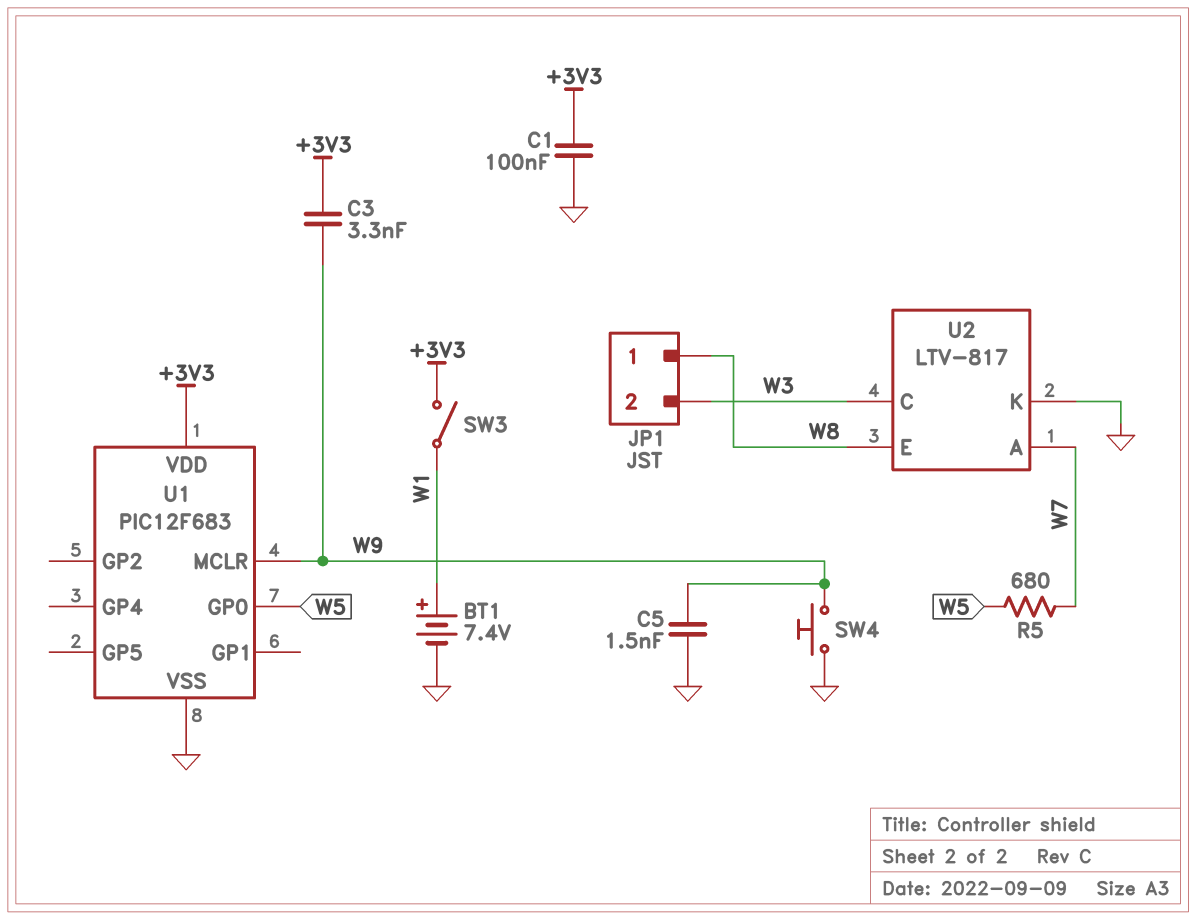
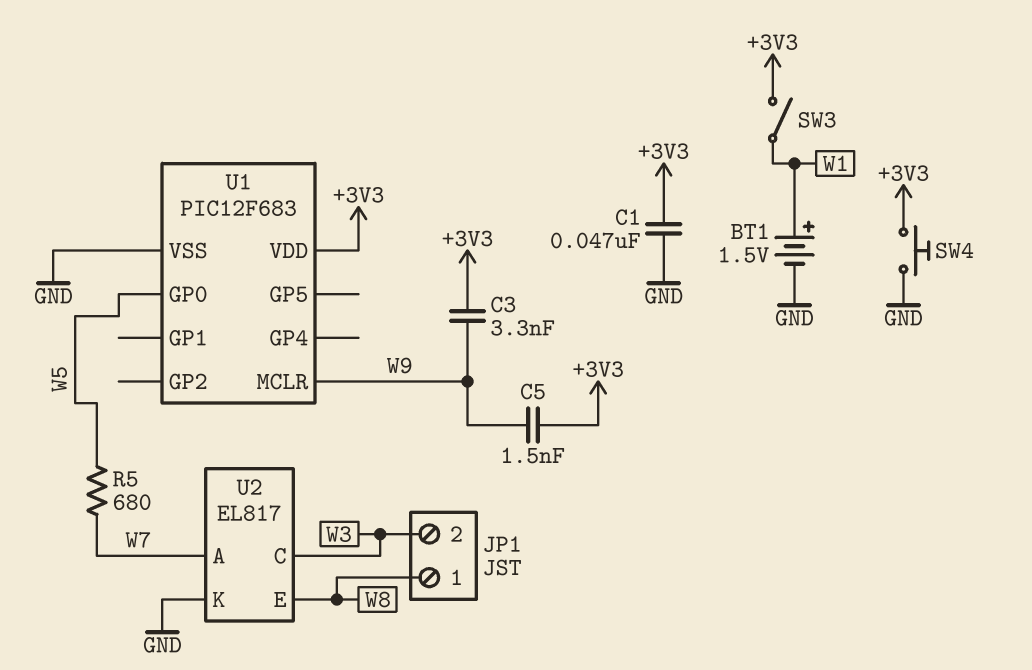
BT1: 7.4V (plus W1, minus GND) -> 1.5V (plus W1, minus GND)
C1: 100nF (+3V3, GND) -> 47nF (+3V3, GND)
C5: 1.5nF (GND, W9) -> 1.5nF (+3V3, W9)
SW4: button (GND, W9) -> button (+3V3, GND)
U2: LTV-817 -> EL817

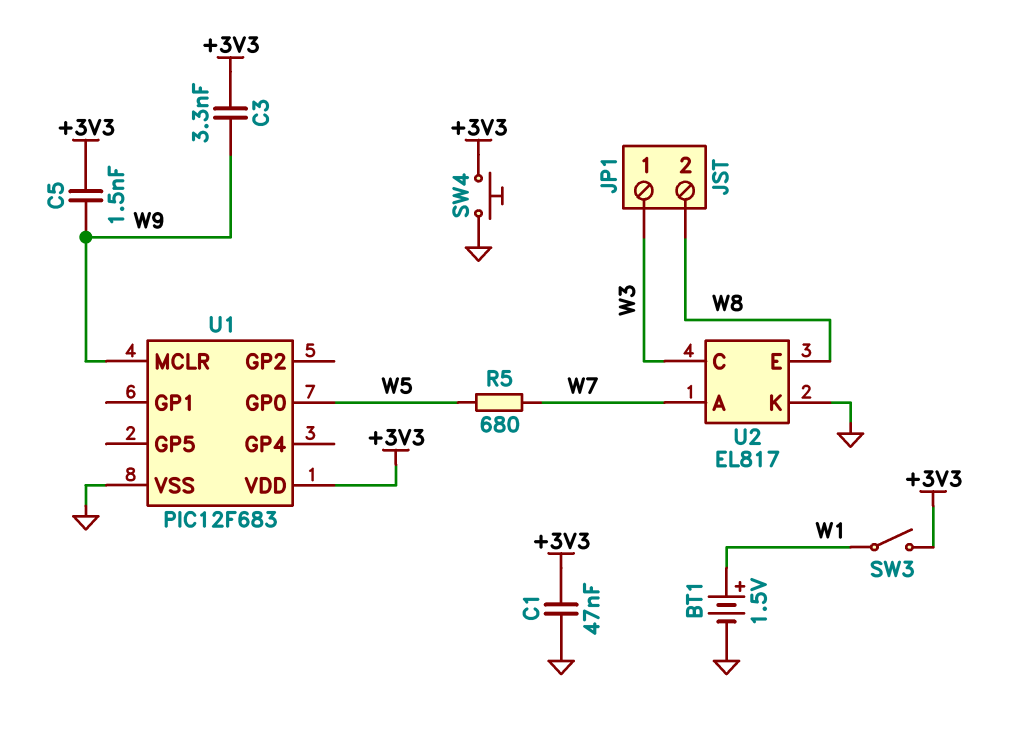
JP1 pin 1: W8 -> W3
JP1 pin 2: W3 -> W8

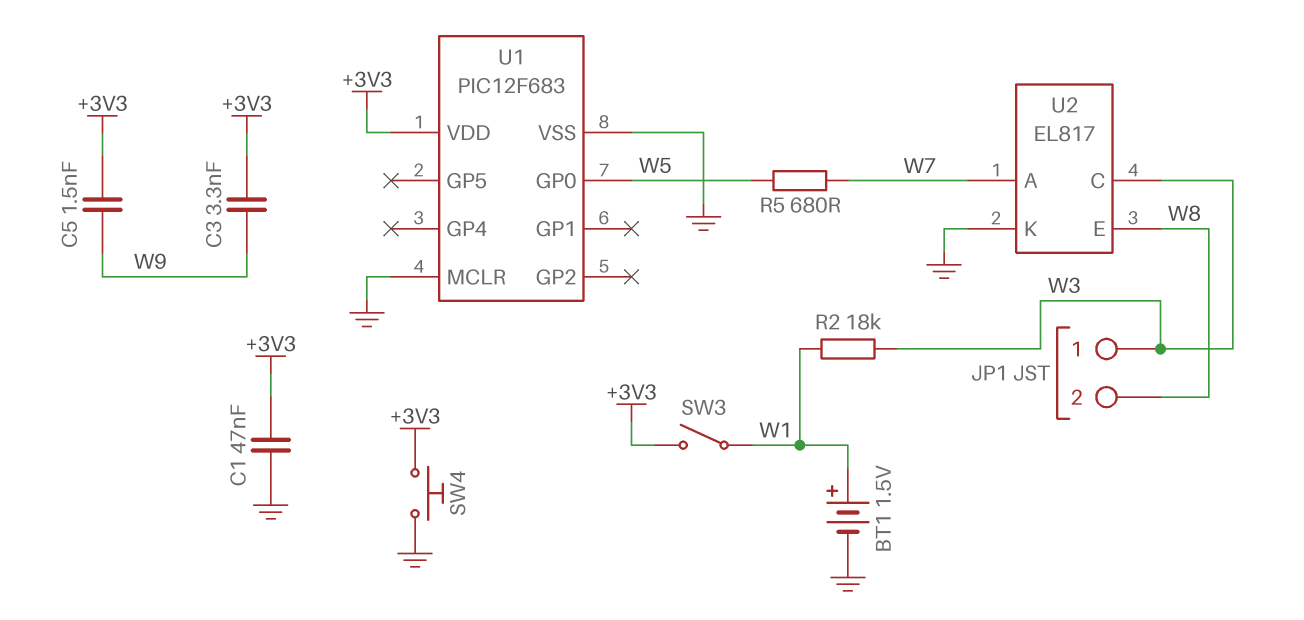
R2: none -> 18k (W1, W3)
U1 pin MCLR: W9 -> GND

